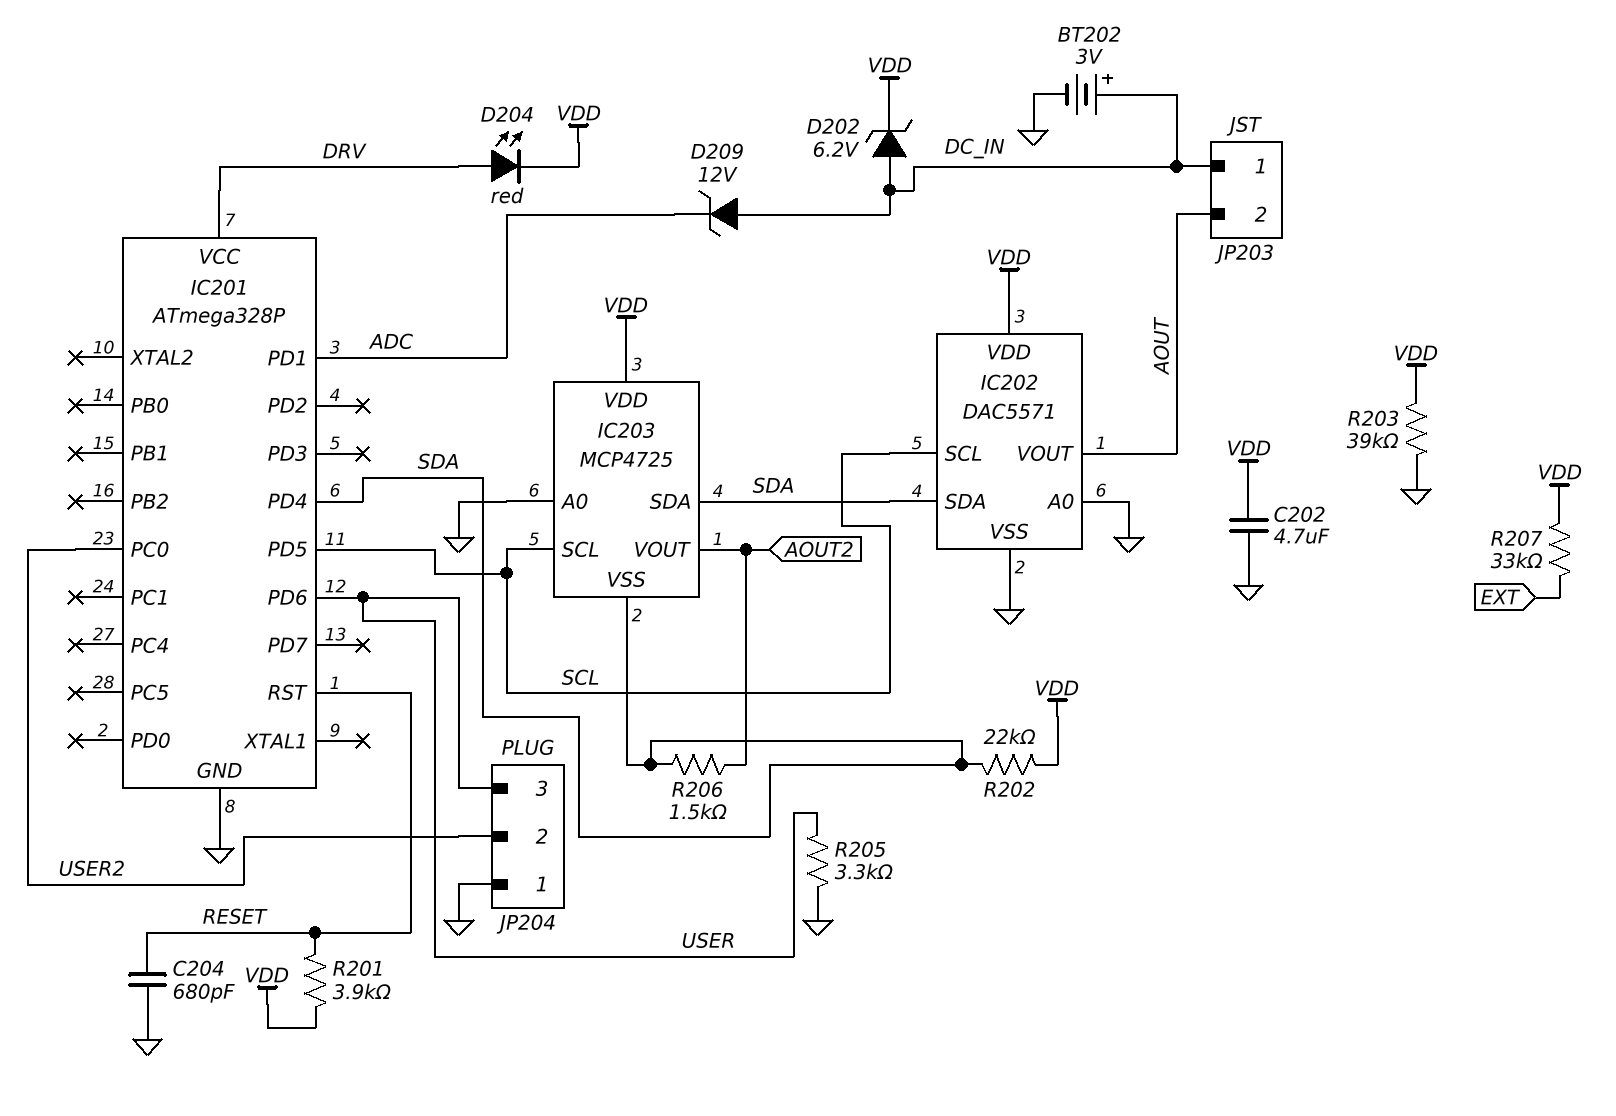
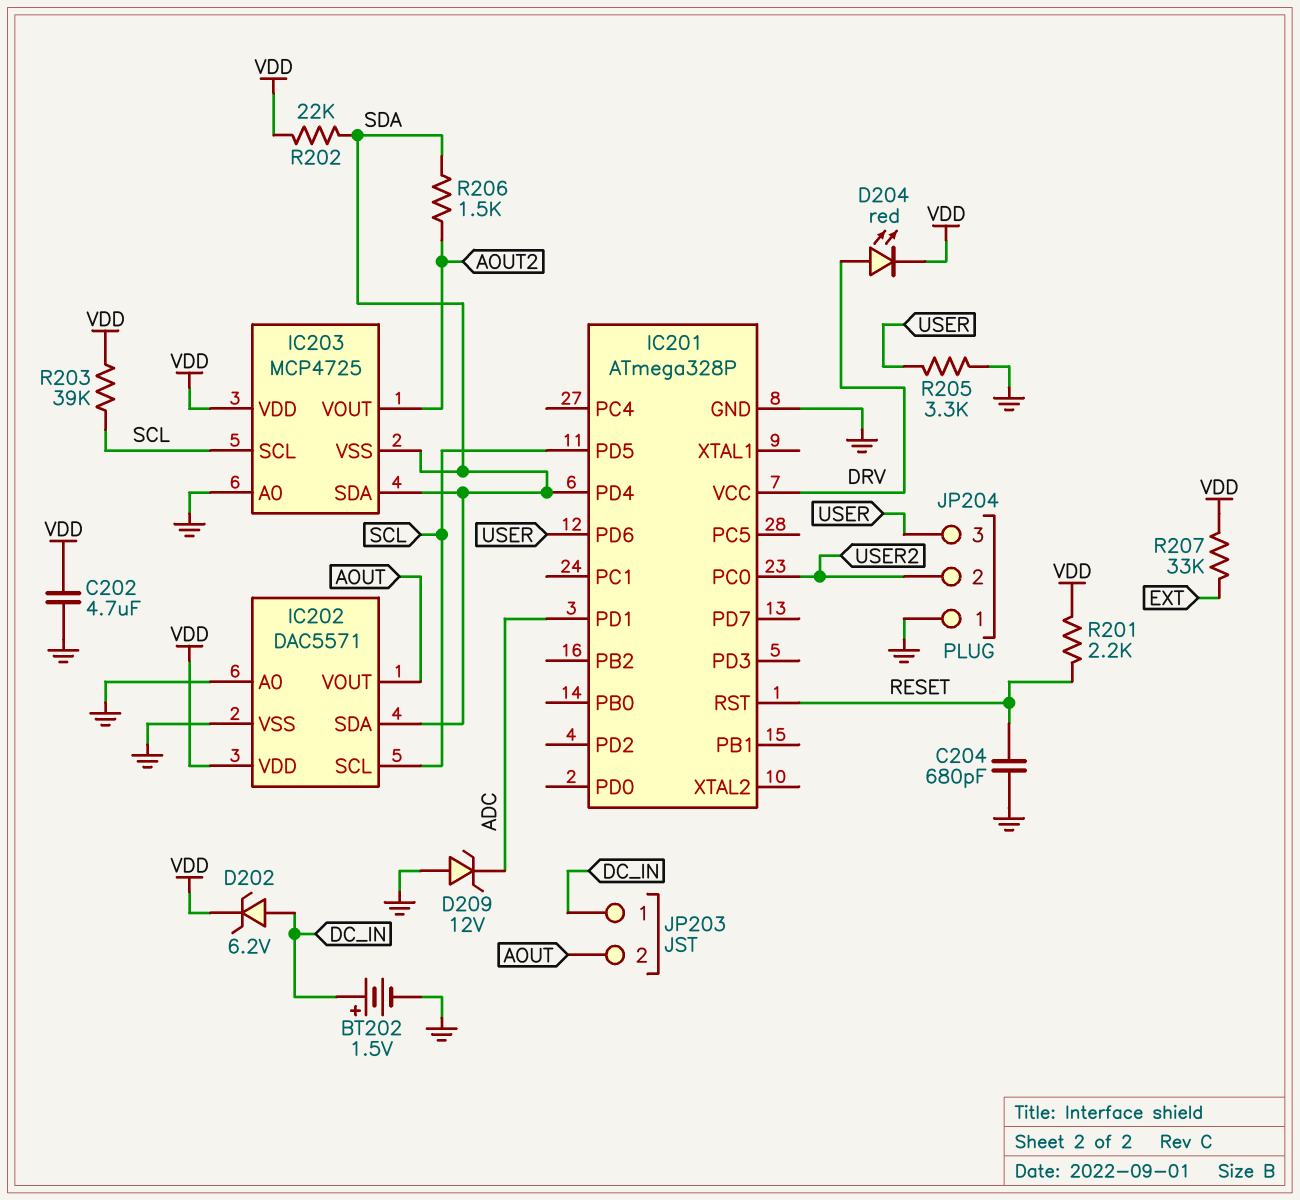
BT202: 3V (plus DC_IN, minus GND) -> 1.5V (plus DC_IN, minus GND)
D209: zener 12V (A DC_IN, K ADC) -> zener 12V (A GND, K ADC)
R201: 3.9k (RESET, VDD) -> 2.2k (RESET, VDD)
R203: 39k (GND, VDD) -> 39k (SCL, VDD)

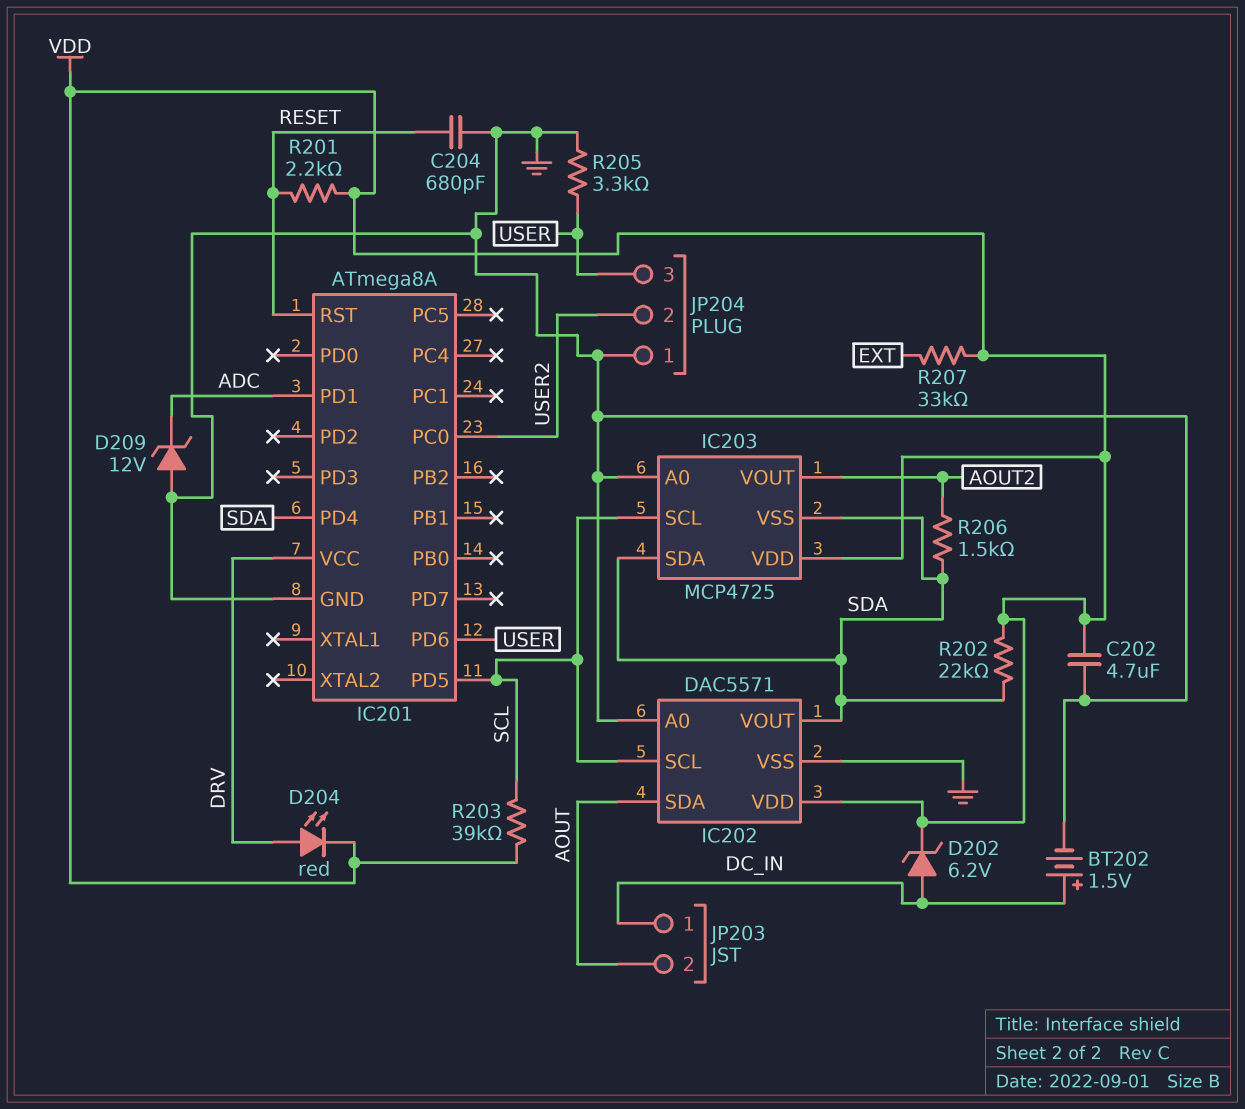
IC201: ATmega328P -> ATmega8A
IC202 pin SDA: SDA -> AOUT
IC202 pin VOUT: AOUT -> SDA

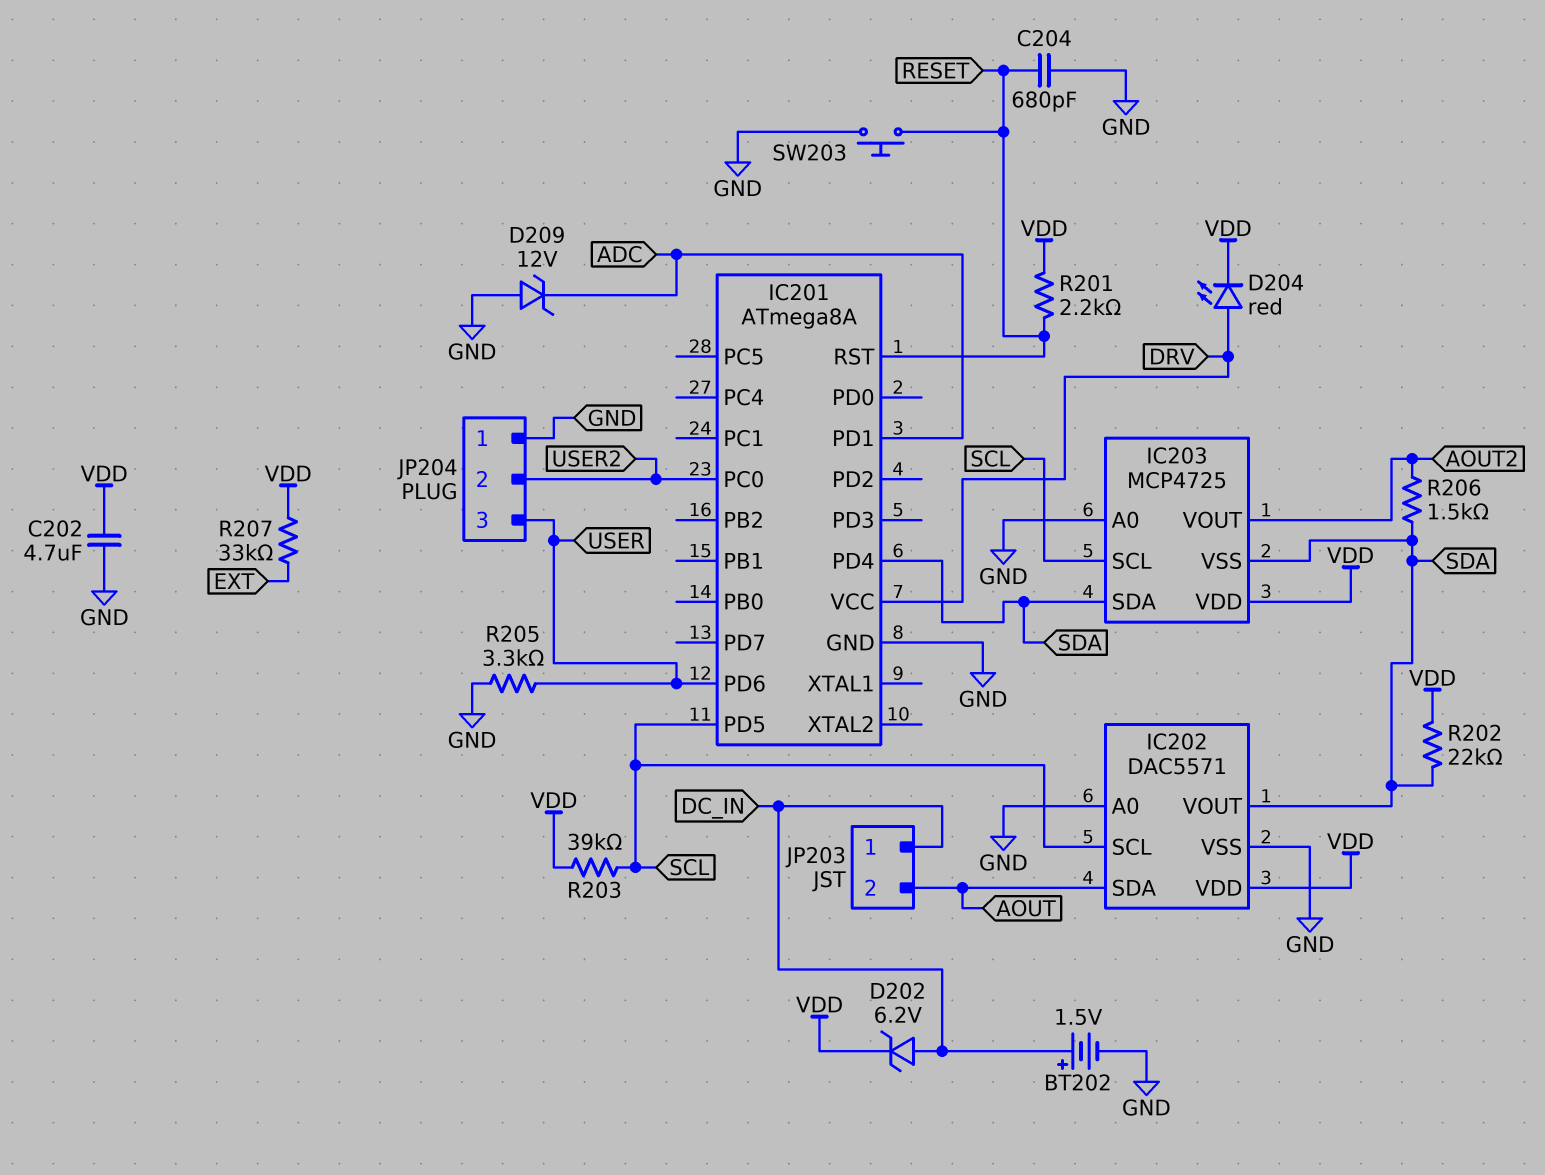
SW203: none -> button (GND, RESET)

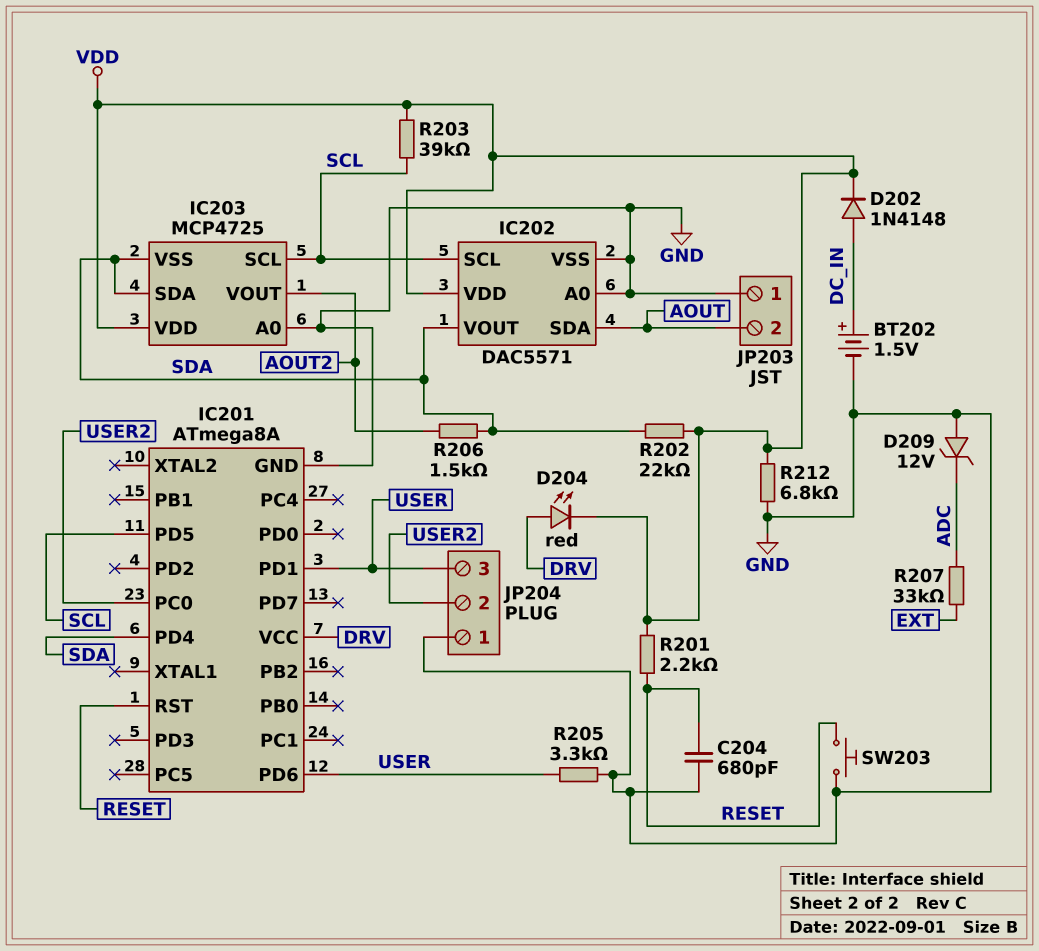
C202: 4.7uF (GND, VDD) -> none
D202: zener 6.2V (A DC_IN, K VDD) -> diode 1N4148 (A DC_IN, K VDD)
IC201 pin PD1: ADC -> USER
JP203 pin 1: DC_IN -> GND
R207: 33k (EXT, VDD) -> 33k (ADC, EXT)
R212: none -> 6.8k (GND, VDD)

